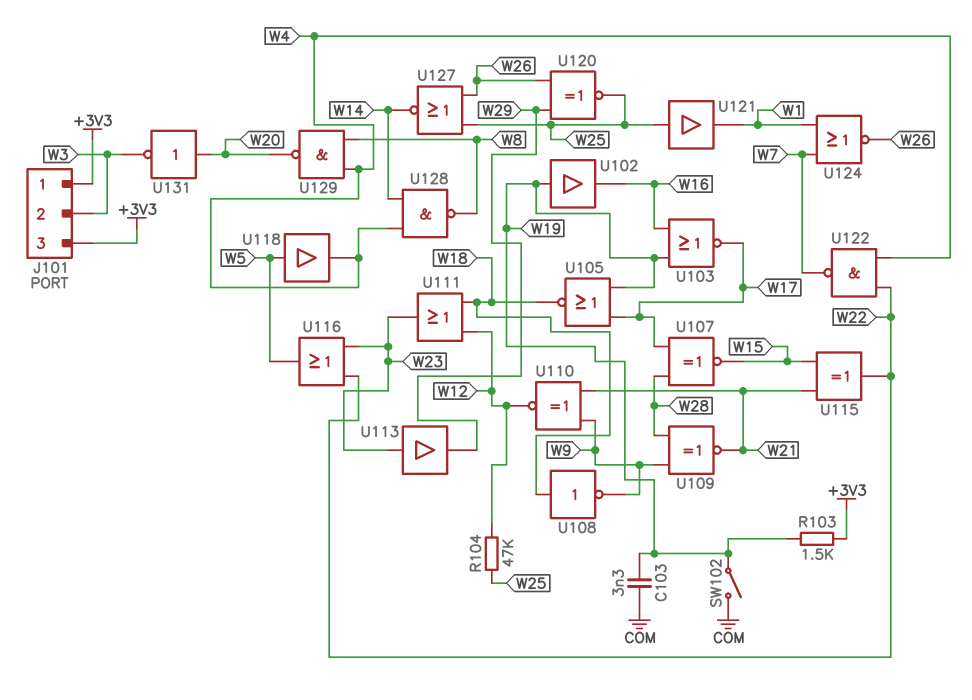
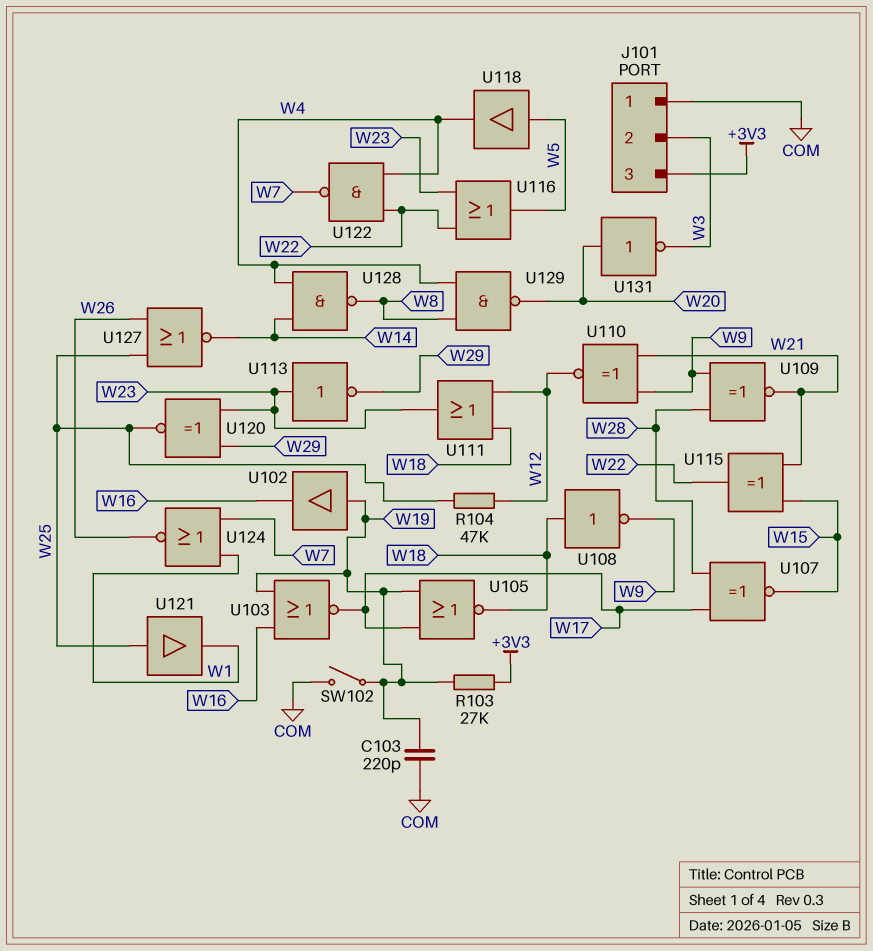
C103: 3.3nF (COM, W19) -> 220pF (COM, W19)
J101 pin 1: +3V3 -> COM
R103: 1.5k (+3V3, W19) -> 27k (+3V3, W19)
U113: buffer (in W23, out W29) -> NOT (in W23, out W29)
U120: XNOR (in W26, in W29, out W25) -> XNOR (in W23, in W29, out W25)

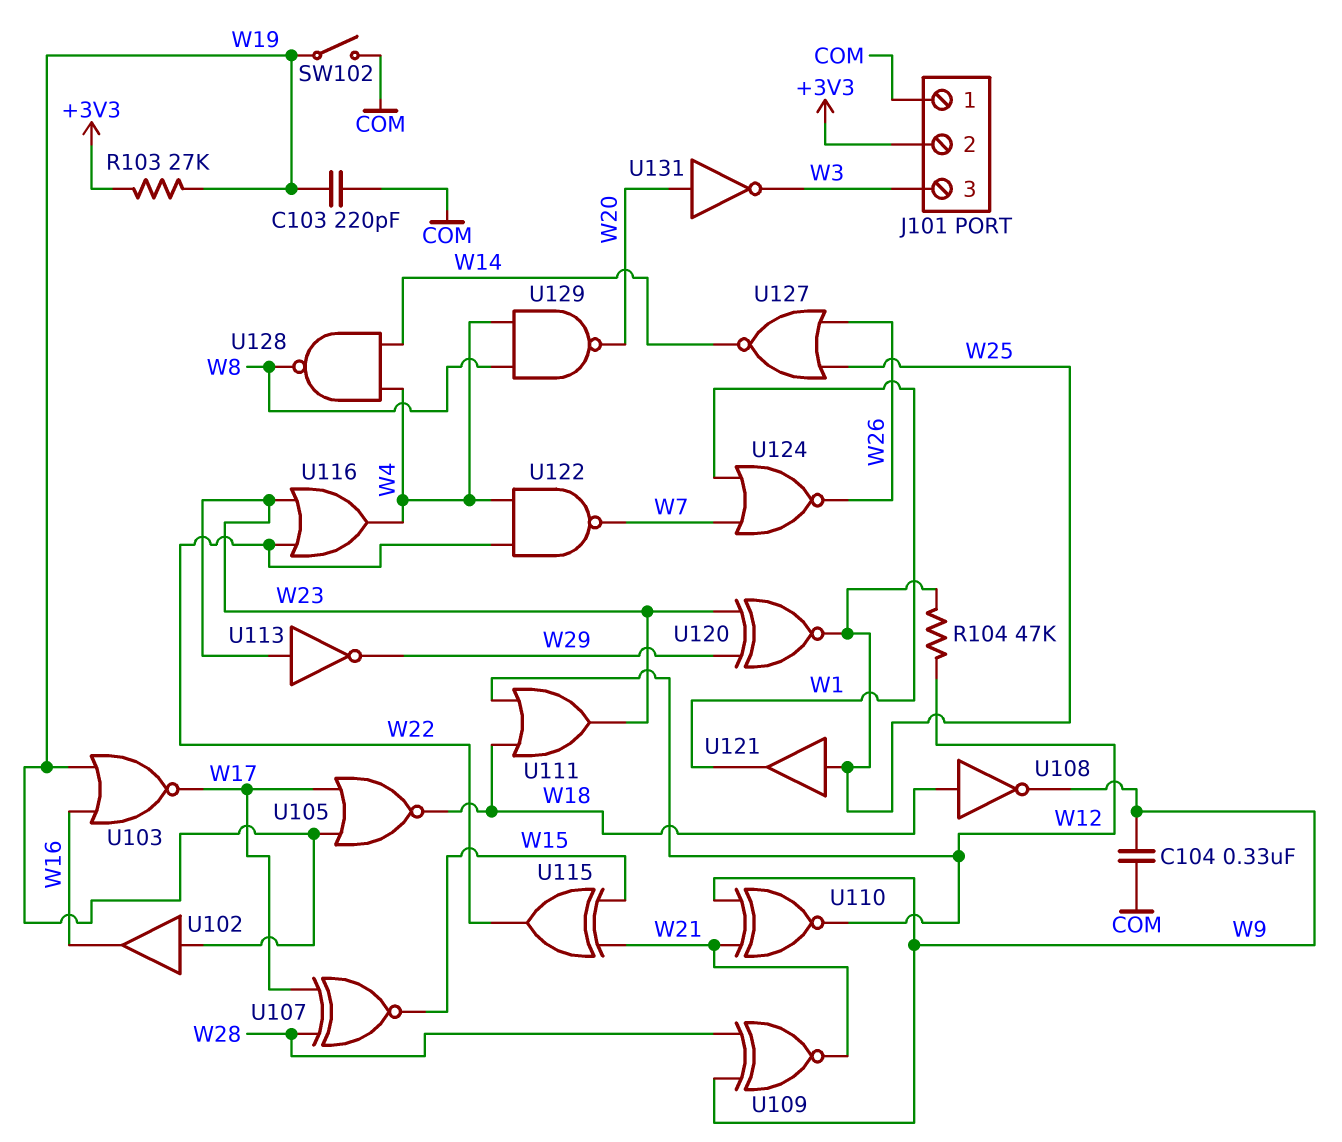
C104: none -> 330nF (COM, W9)
J101 pin 2: W3 -> +3V3
J101 pin 3: +3V3 -> W3
U116: OR (in W22, in W23, out W5) -> OR (in W22, in W23, out W4)
U118: buffer (in W5, out W4) -> none

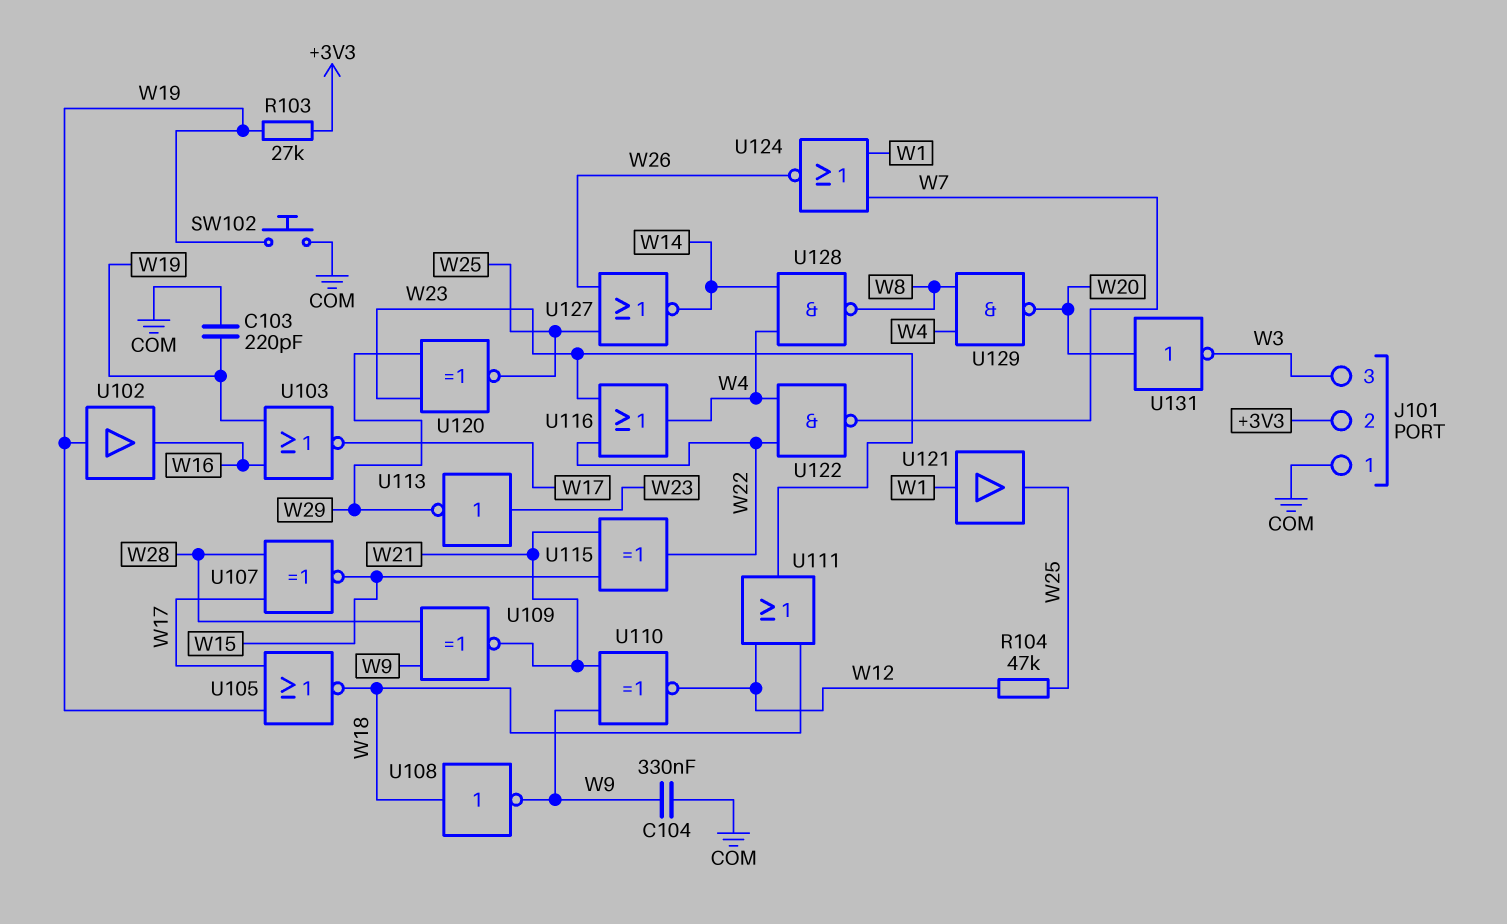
SW102: switch (COM, W19) -> button (COM, W19)
U121: buffer (in W25, out W1) -> buffer (in W1, out W25)

